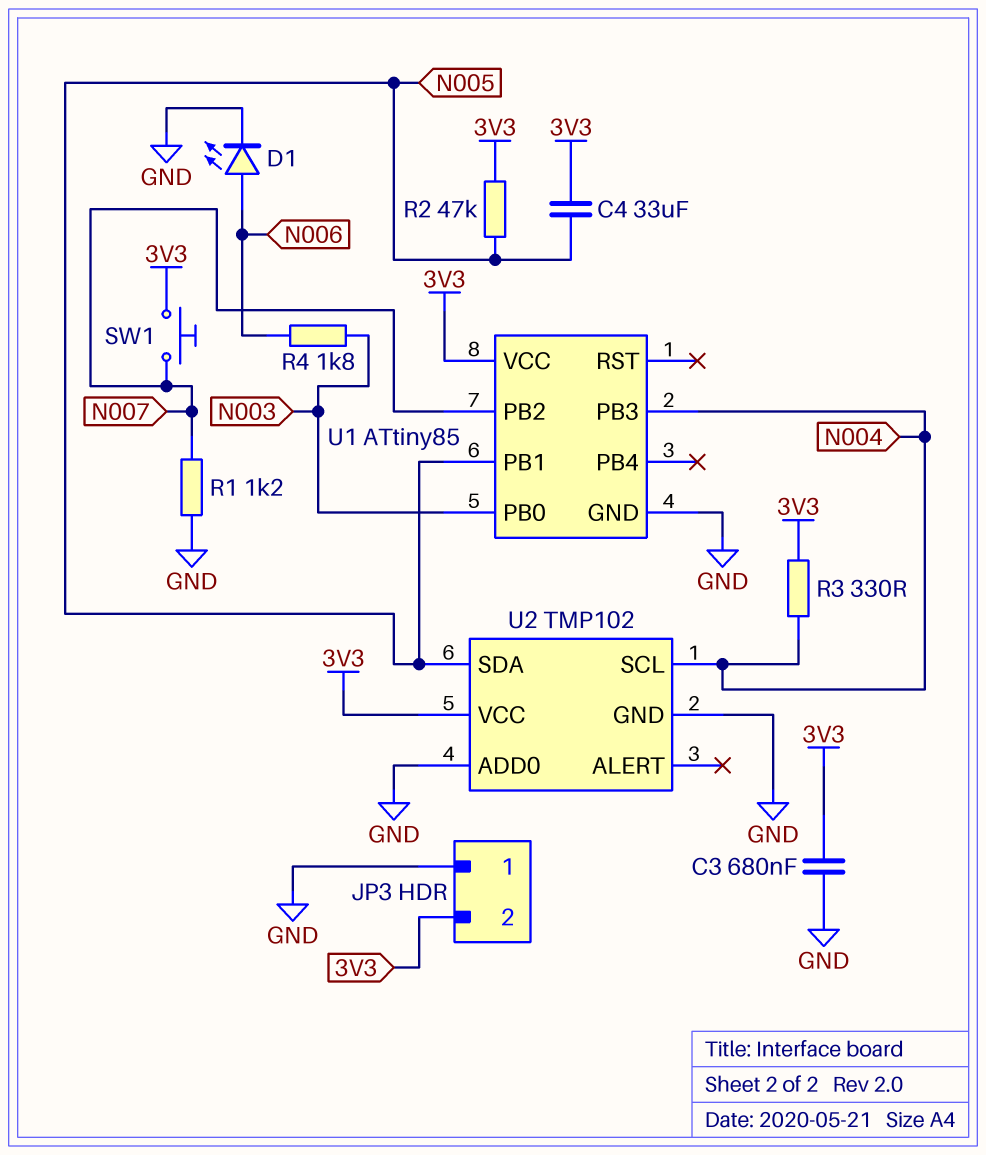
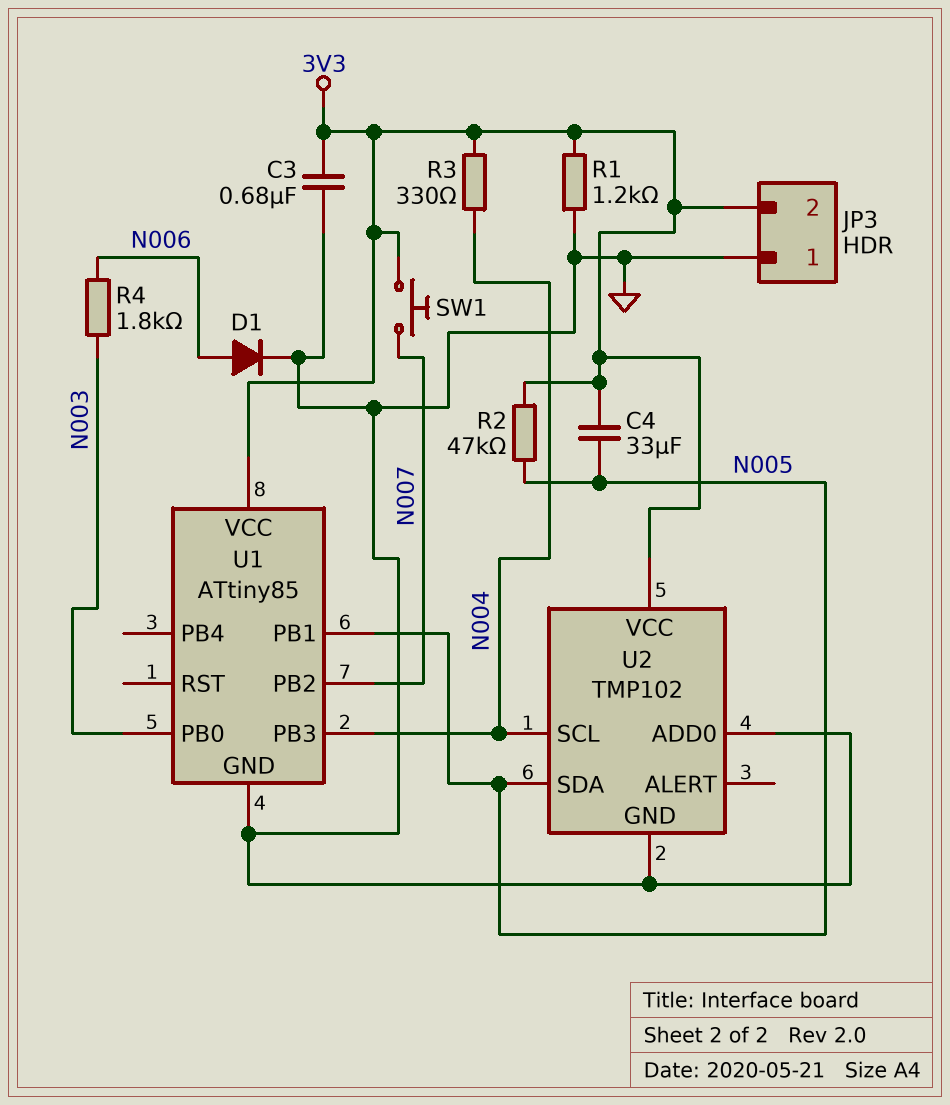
D1: LED (A N006, K GND) -> diode (A N006, K GND)
R1: 1.2k (GND, N007) -> 1.2k (3V3, GND)

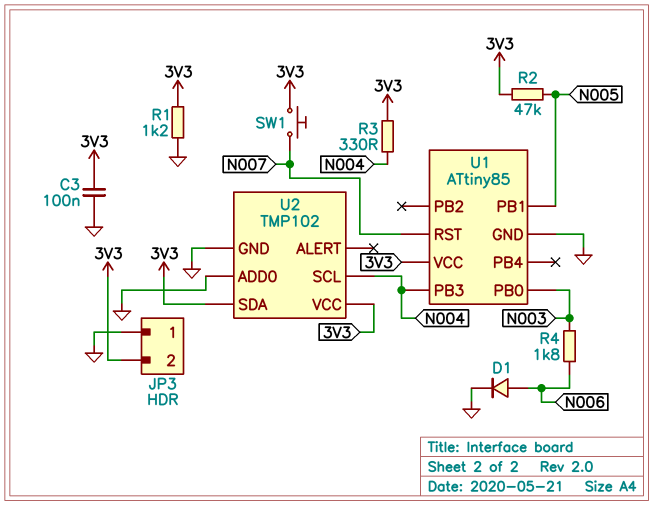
C3: 680nF (3V3, GND) -> 100nF (3V3, GND)
C4: 33uF (3V3, N005) -> none
U1 pin PB2: N007 -> none
U1 pin RST: none -> N007
U2 pin SDA: N005 -> 3V3

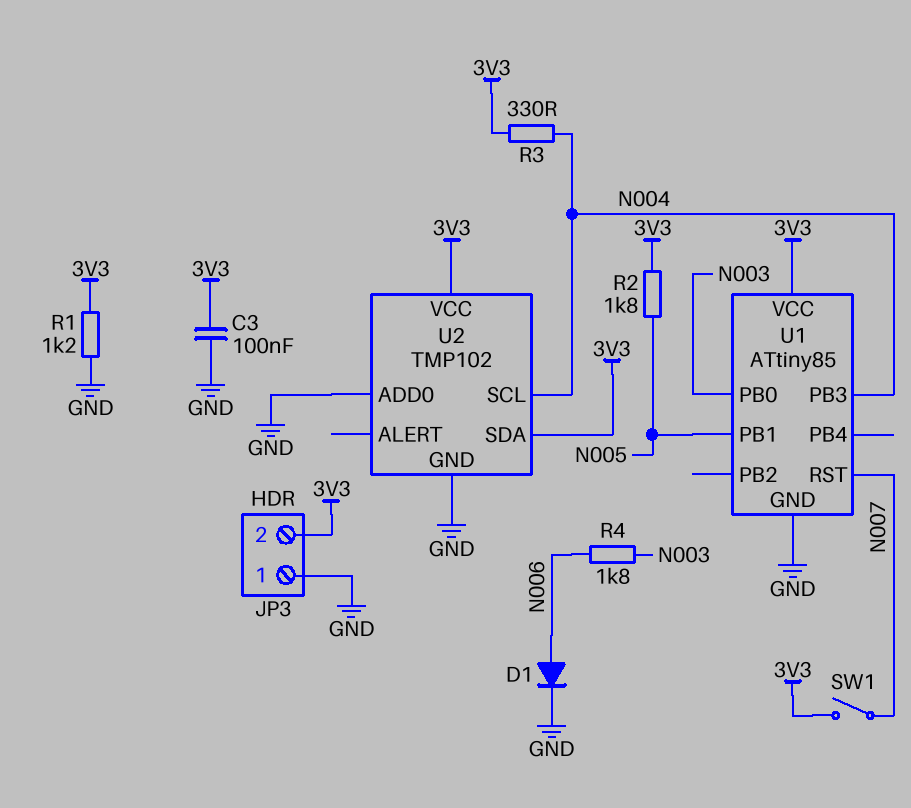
R2: 47k (3V3, N005) -> 1.8k (3V3, N005)
SW1: button (3V3, N007) -> switch (3V3, N007)

